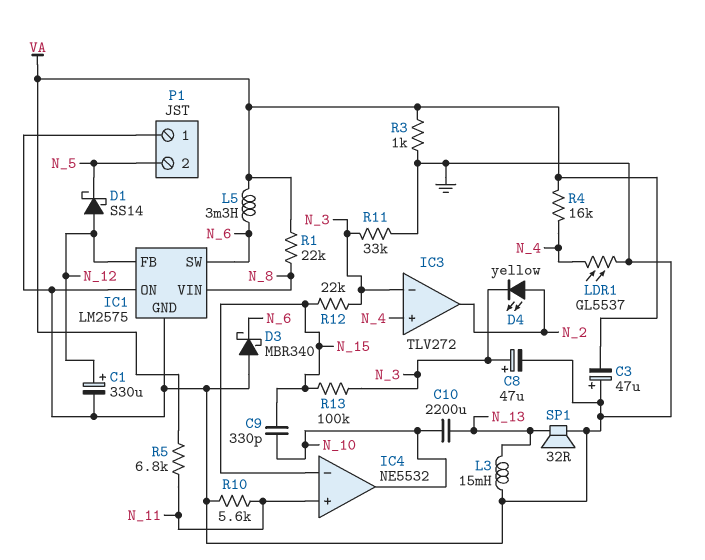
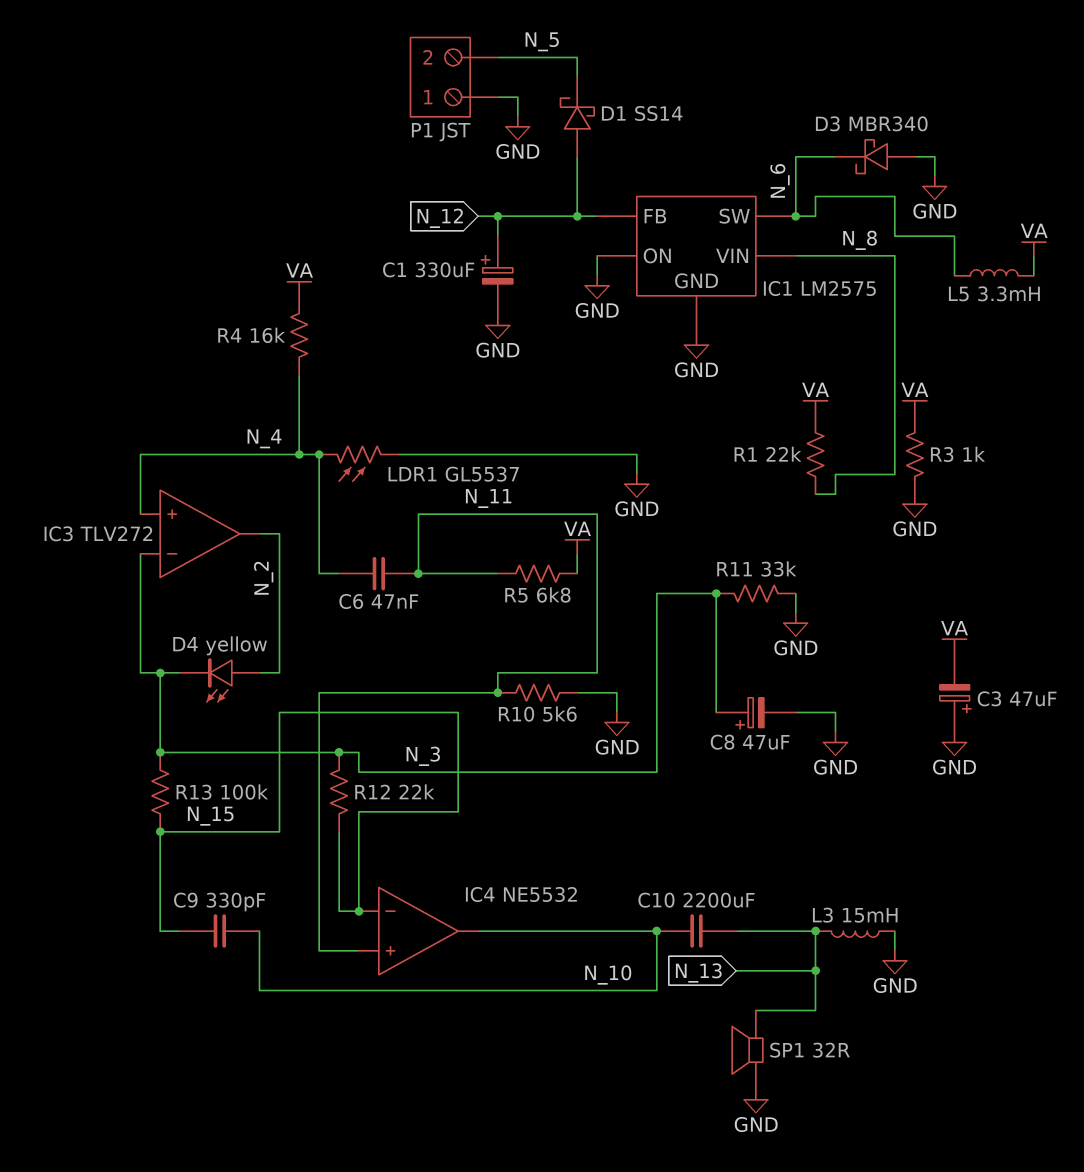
C6: none -> 47nF (N_4, N_11)

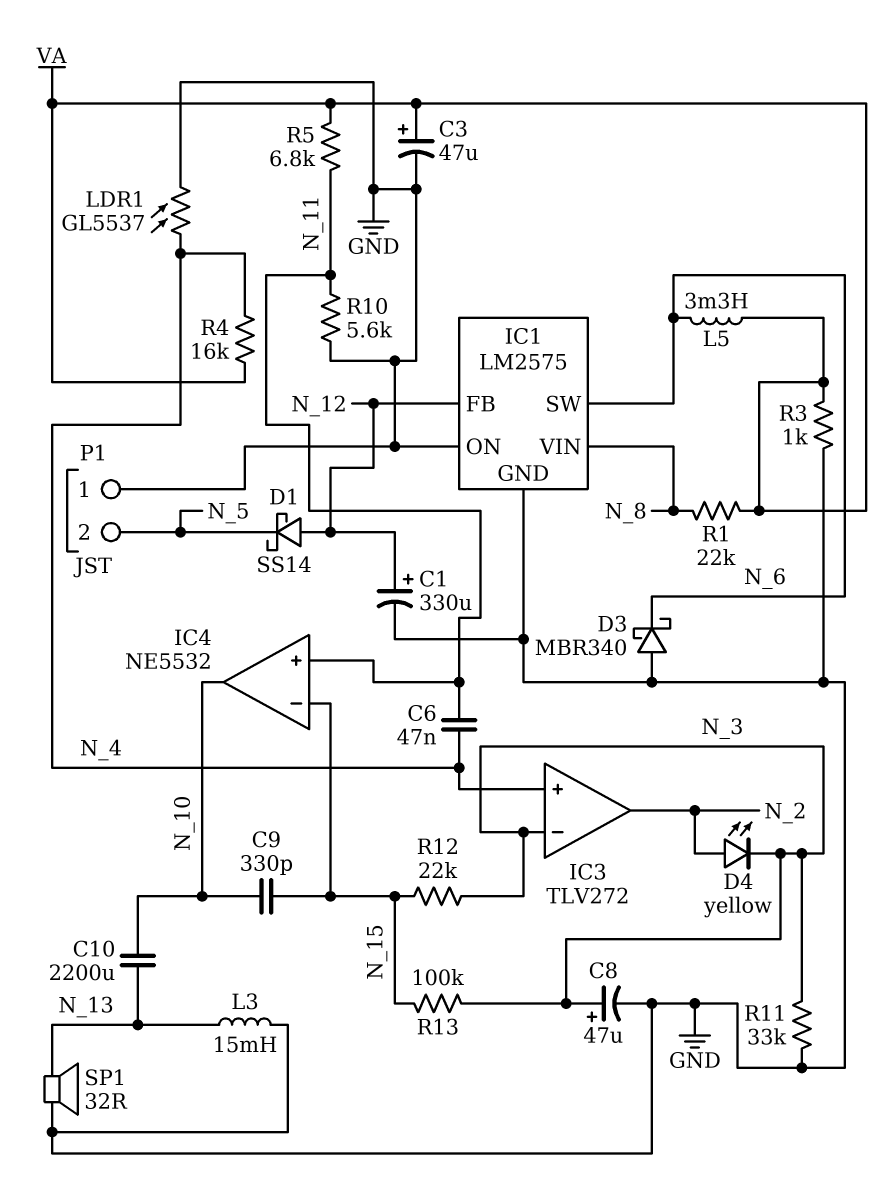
C3: 47uF (plus GND, minus VA) -> 47uF (plus VA, minus GND)

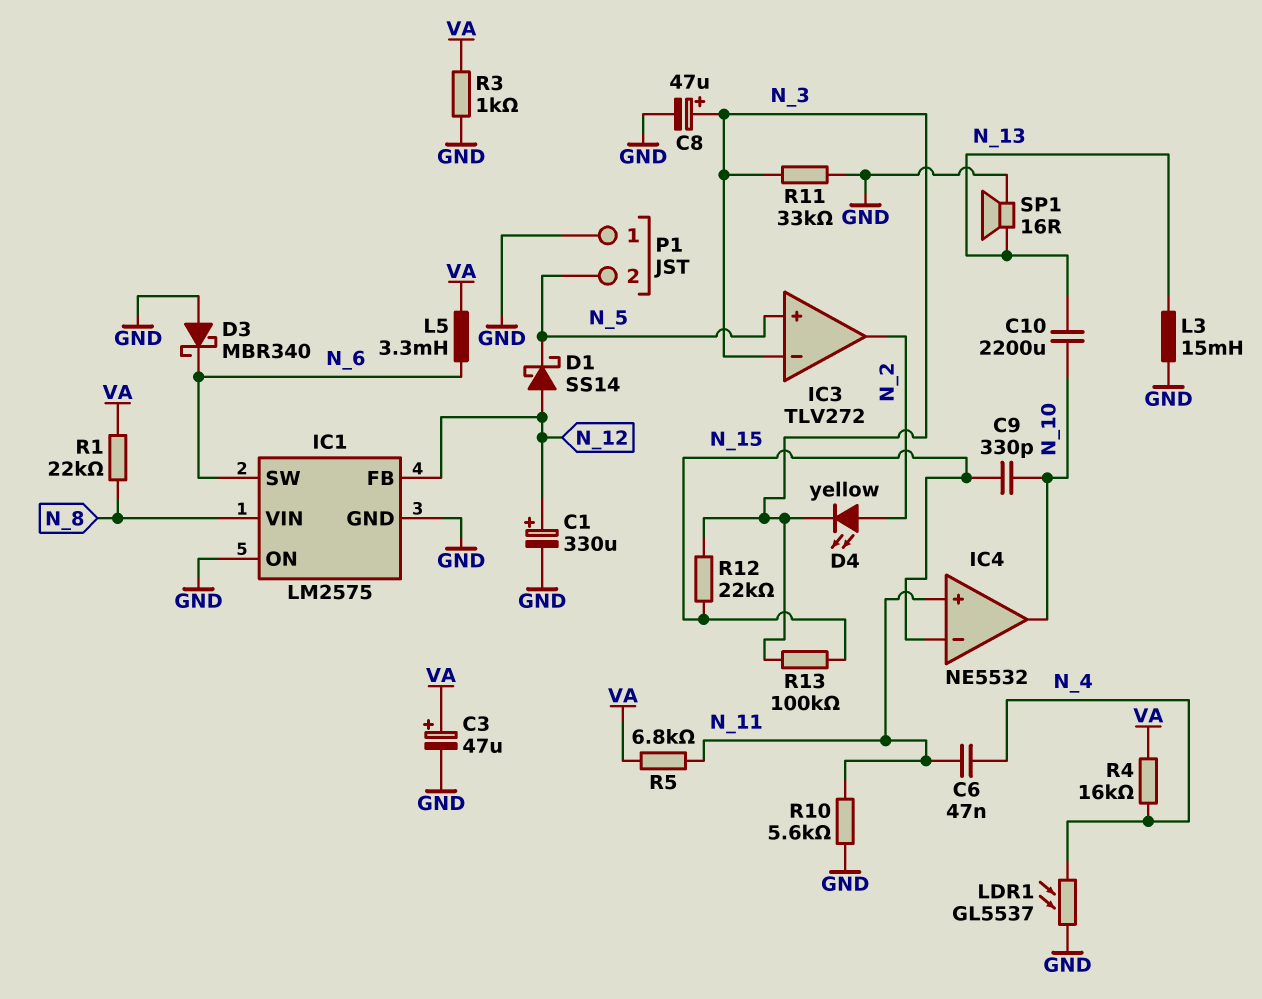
IC3 pin in+: N_4 -> N_5
SP1: speaker 32R (GND, N_13) -> speaker 16R (GND, N_13)

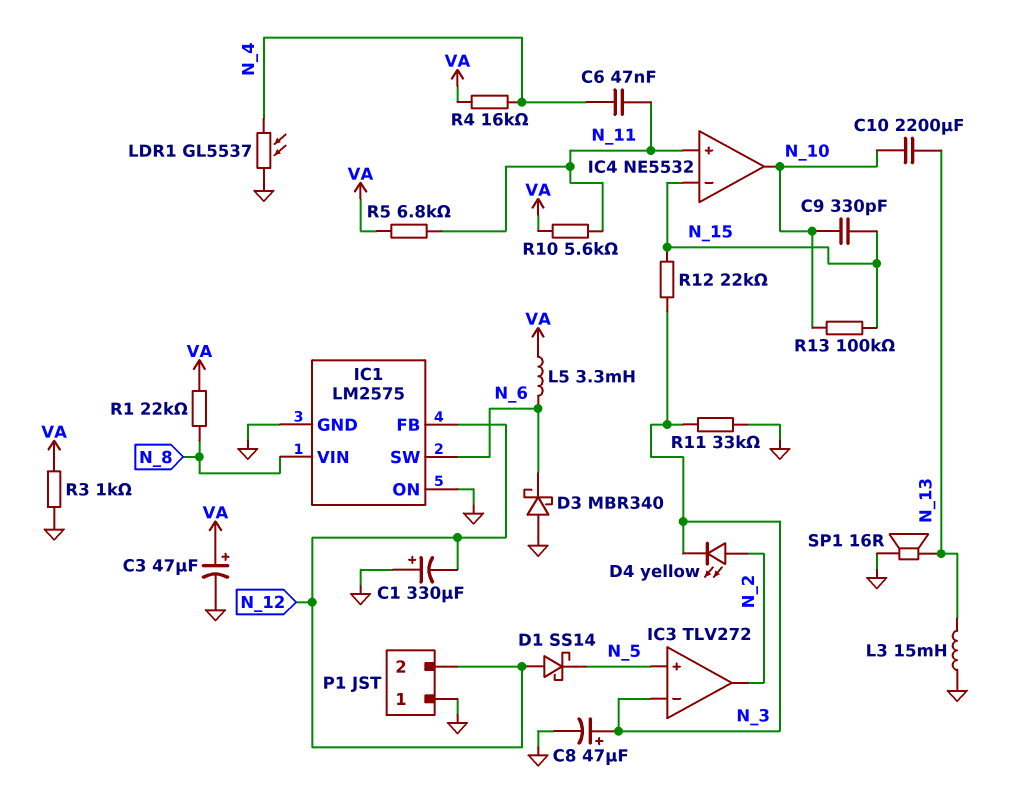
C1: 330uF (plus N_12, minus GND) -> 330uF (plus GND, minus N_12)
P1 pin 2: N_5 -> N_12
R10: 5.6k (GND, N_11) -> 5.6k (N_11, VA)
R13: 100k (N_3, N_15) -> 100k (N_10, N_15)

